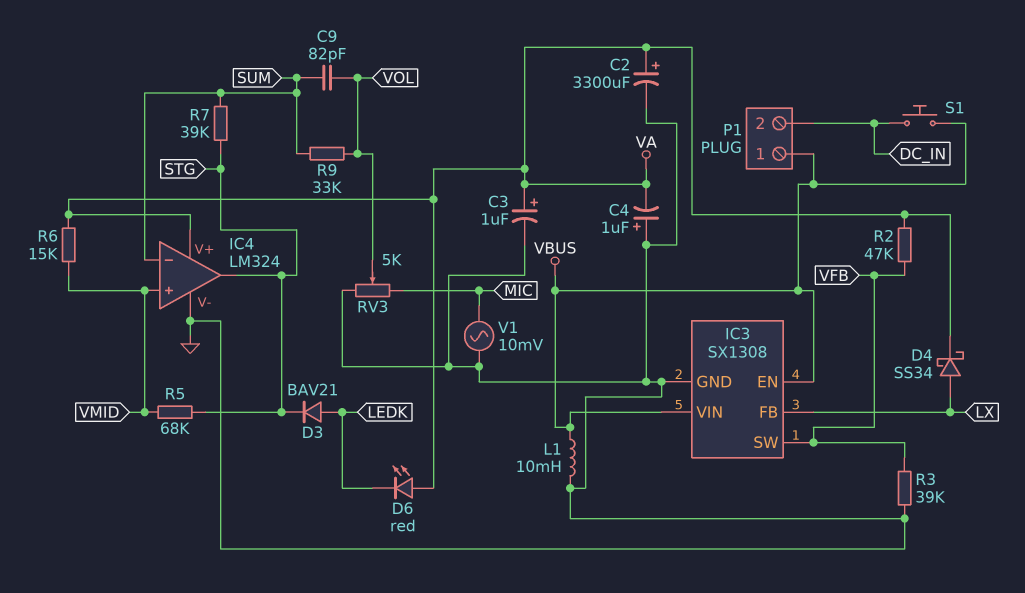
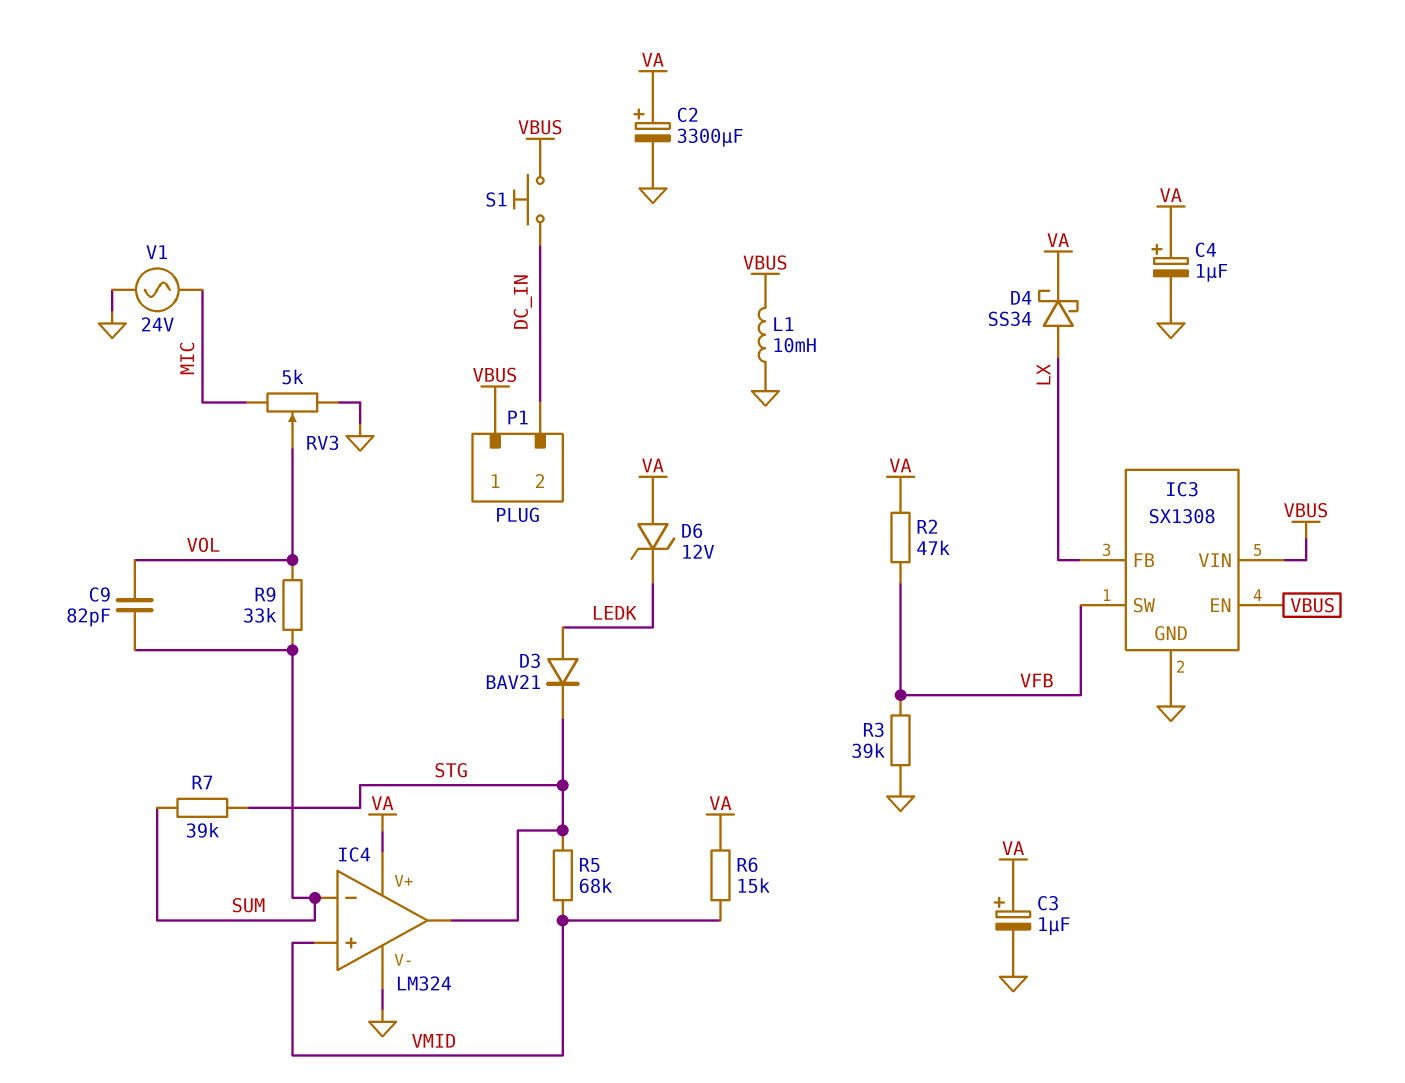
C4: 1uF (plus GND, minus VA) -> 1uF (plus VA, minus GND)
D6: LED red (A VA, K LEDK) -> zener 12V (A VA, K LEDK)
V1: AC 10mV (GND, MIC) -> AC 24V (GND, MIC)

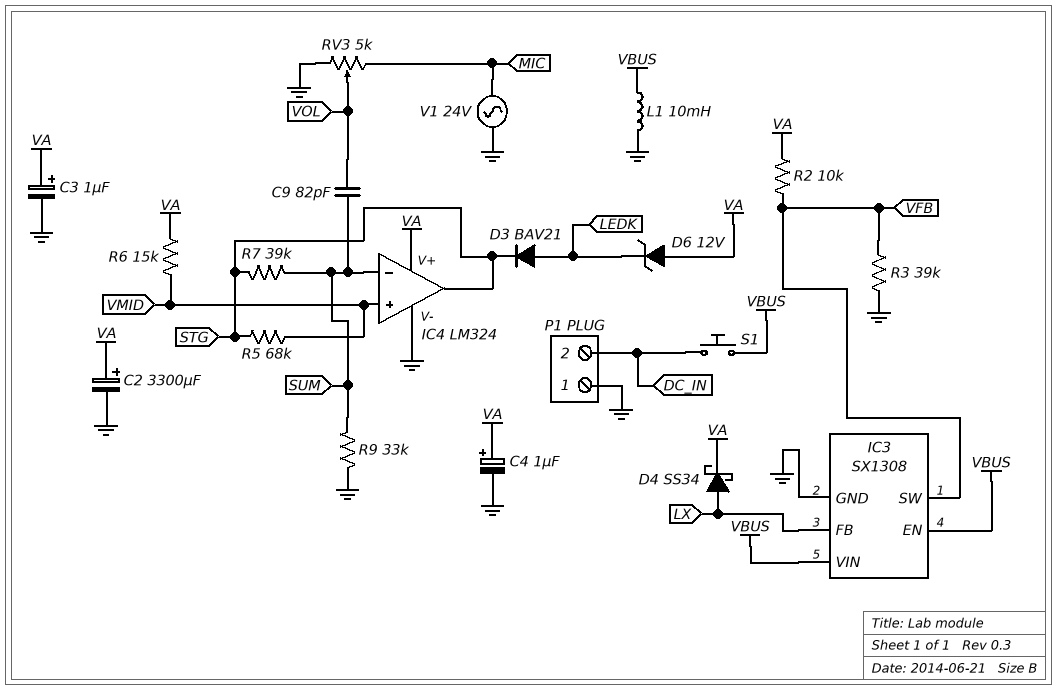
P1 pin 1: VBUS -> GND
R2: 47k (VA, VFB) -> 10k (VA, VFB)
R9: 33k (SUM, VOL) -> 33k (GND, SUM)

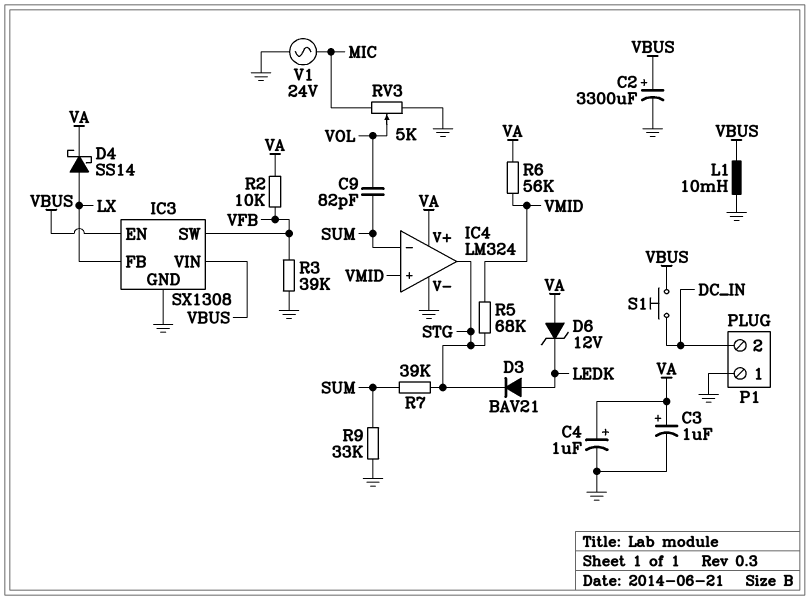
C2: 3300uF (plus VA, minus GND) -> 3300uF (plus VBUS, minus GND)
D4: schottky SS34 (A LX, K VA) -> schottky SS14 (A LX, K VA)
R6: 15k (VA, VMID) -> 56k (VA, VMID)

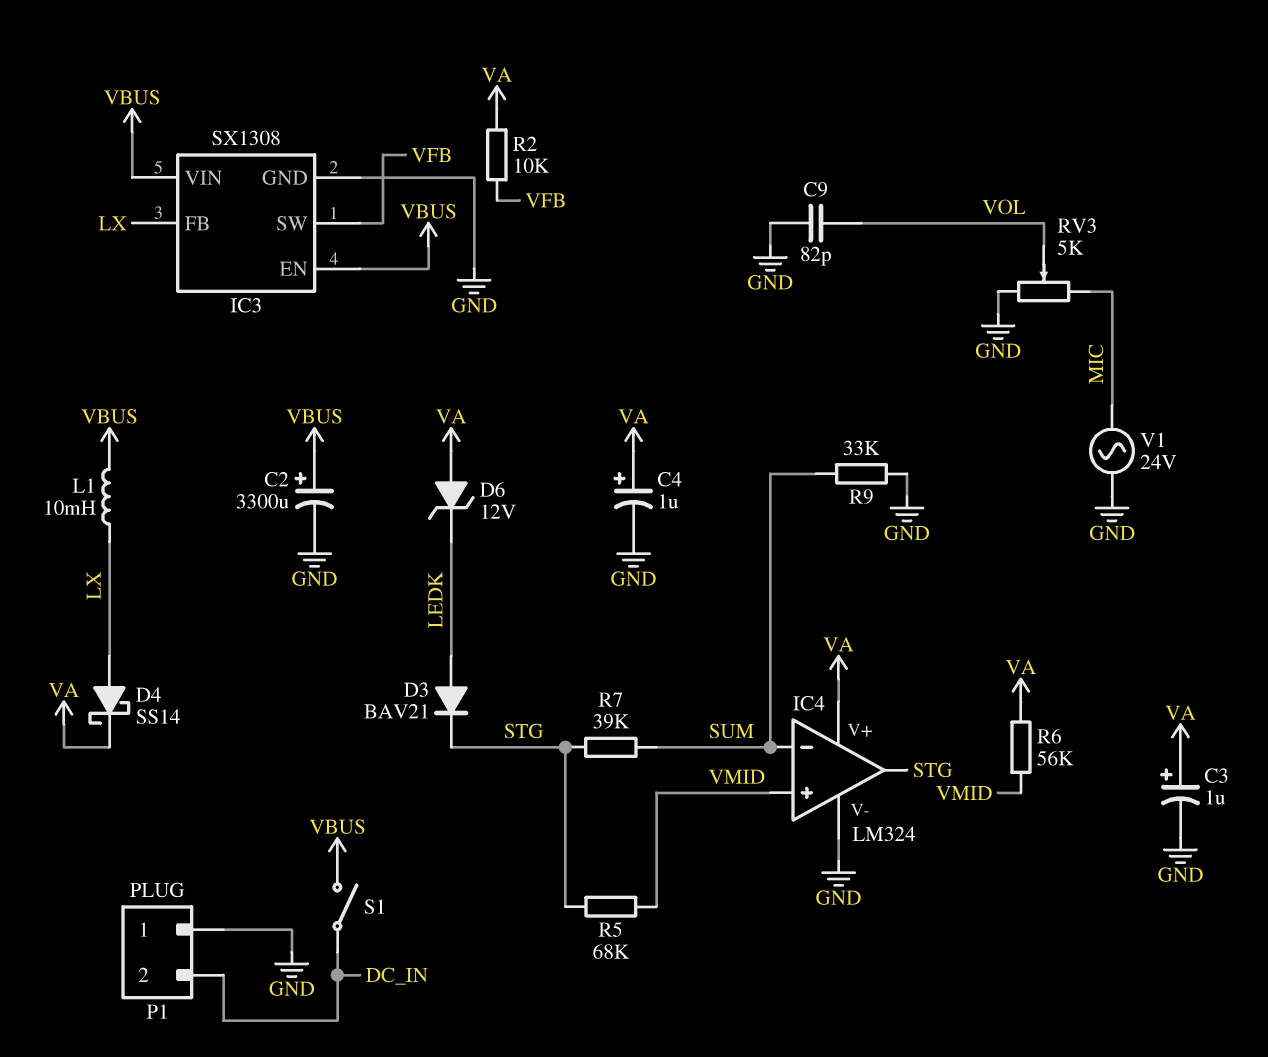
C9: 82pF (SUM, VOL) -> 82pF (GND, VOL)
L1: 10mH (GND, VBUS) -> 10mH (LX, VBUS)
R3: 39k (GND, VFB) -> none
S1: button (DC_IN, VBUS) -> switch (DC_IN, VBUS)

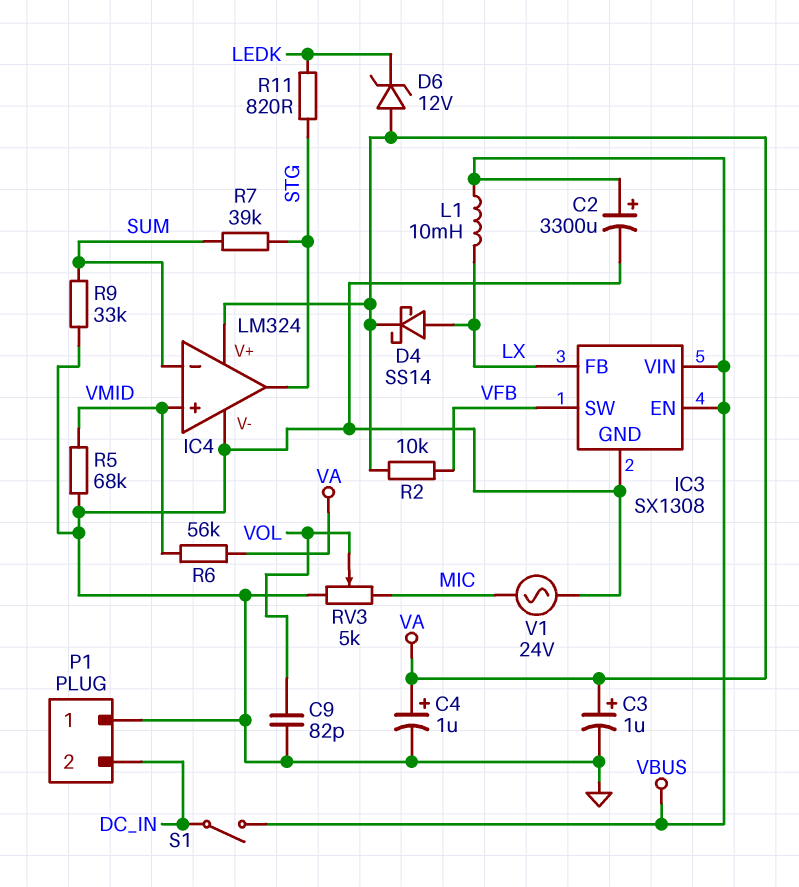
D3: diode BAV21 (A LEDK, K STG) -> none
R5: 68k (STG, VMID) -> 68k (GND, VMID)
R11: none -> 820 (LEDK, STG)

